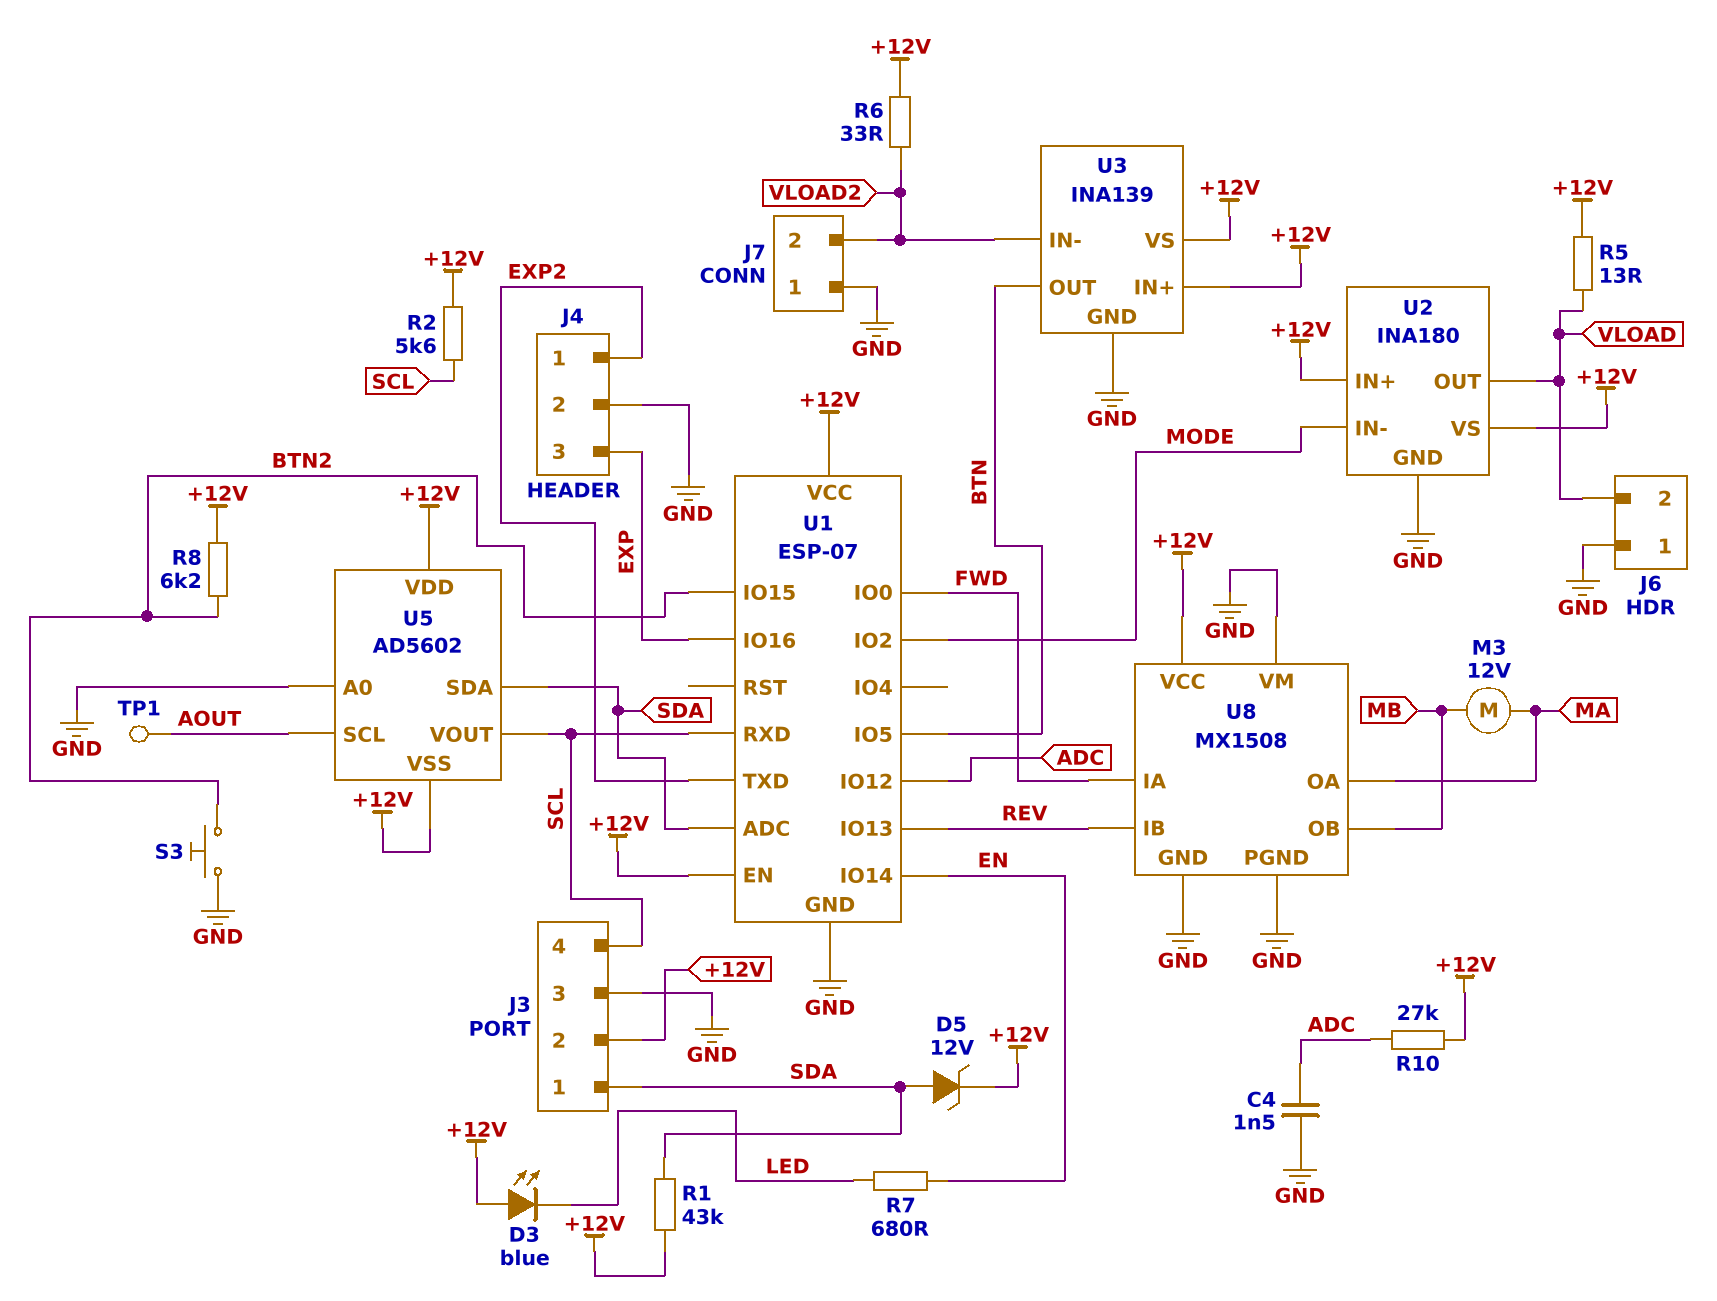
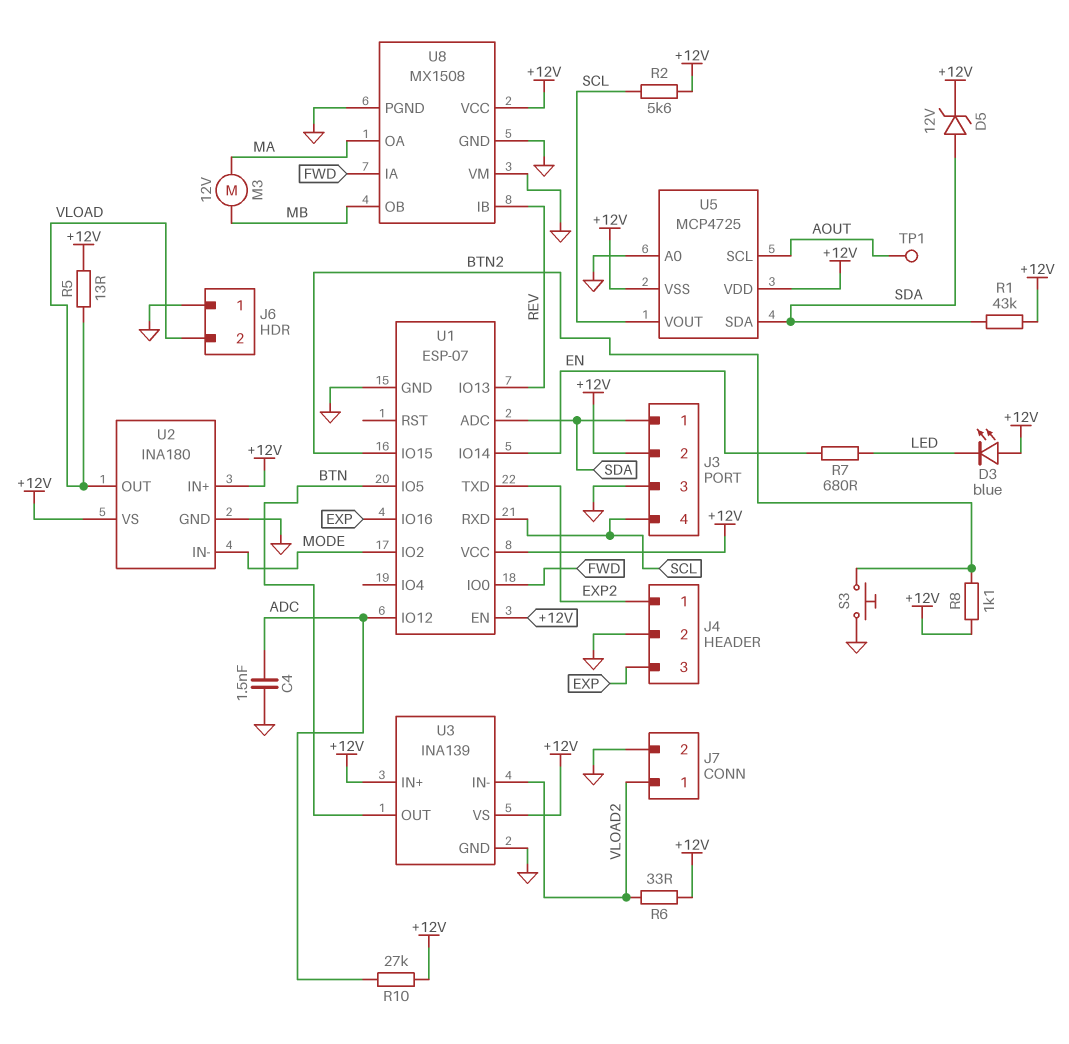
J7 pin 1: GND -> VLOAD2
J7 pin 2: VLOAD2 -> GND
R8: 6.2k (+12V, BTN2) -> 1.1k (+12V, BTN2)
U5: AD5602 -> MCP4725

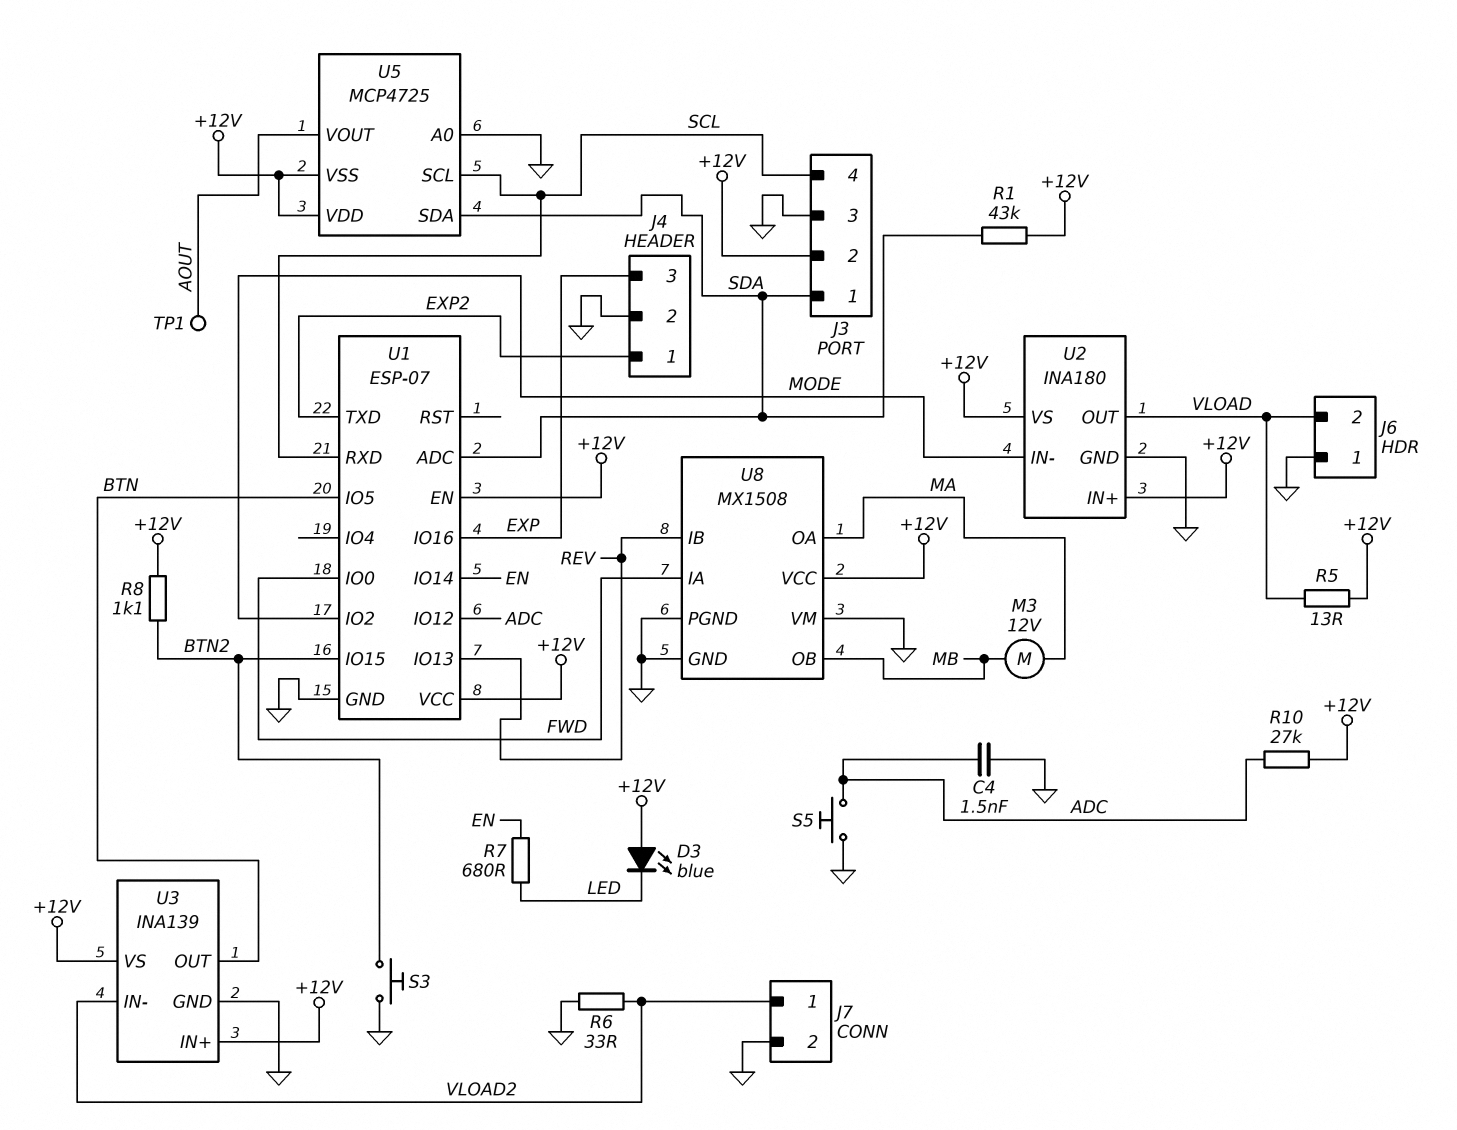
D5: zener 12V (A SDA, K +12V) -> none
R2: 5.6k (+12V, SCL) -> none
R6: 33 (+12V, VLOAD2) -> 33 (GND, VLOAD2)
S5: none -> button (ADC, GND)
U5 pin SCL: AOUT -> SCL
U5 pin VOUT: SCL -> AOUT

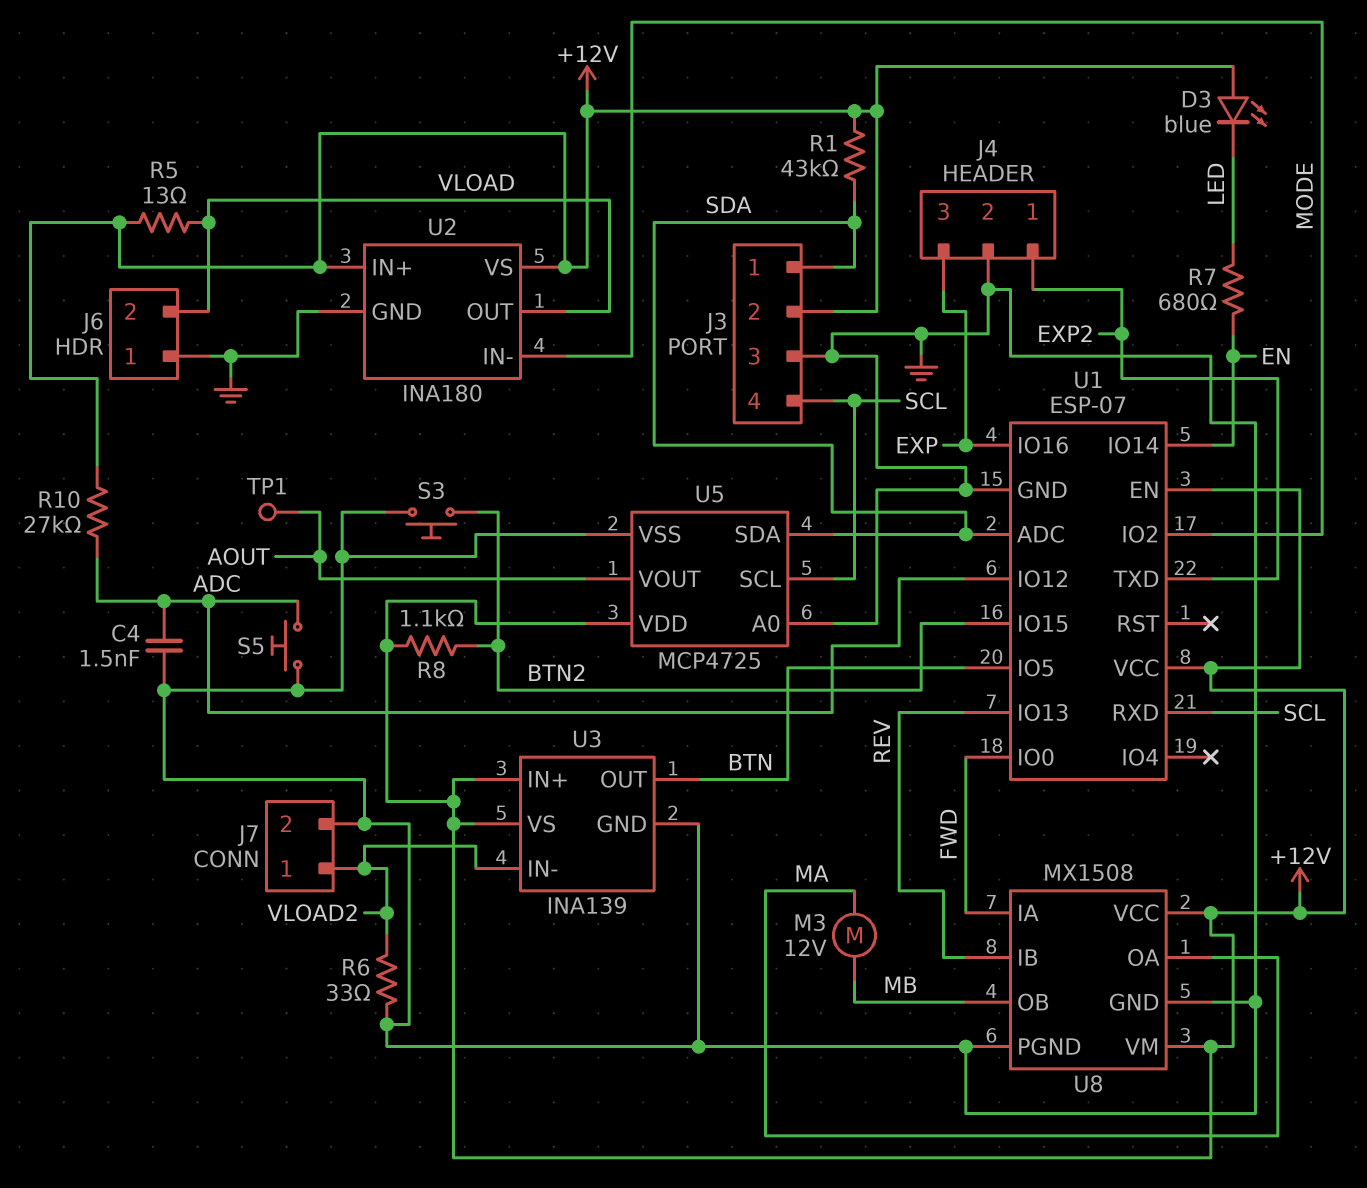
U5 pin VSS: +12V -> GND
U8 pin VM: GND -> +12V

